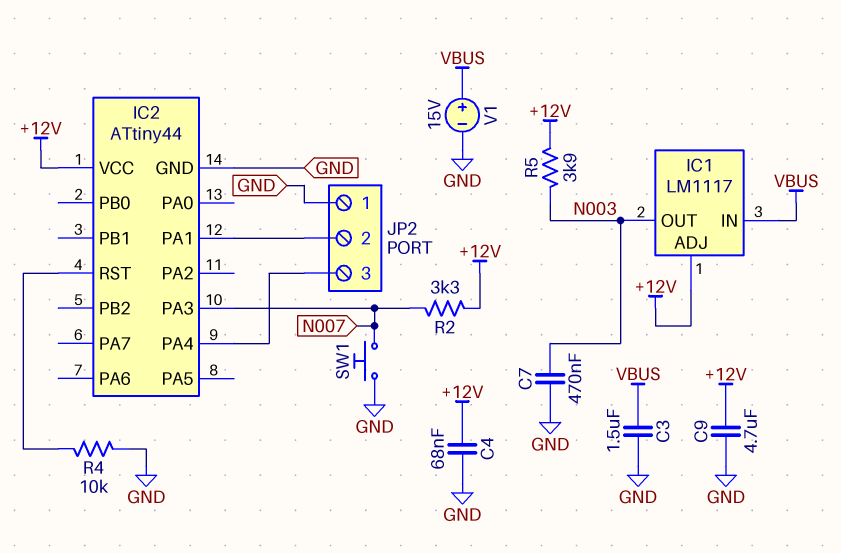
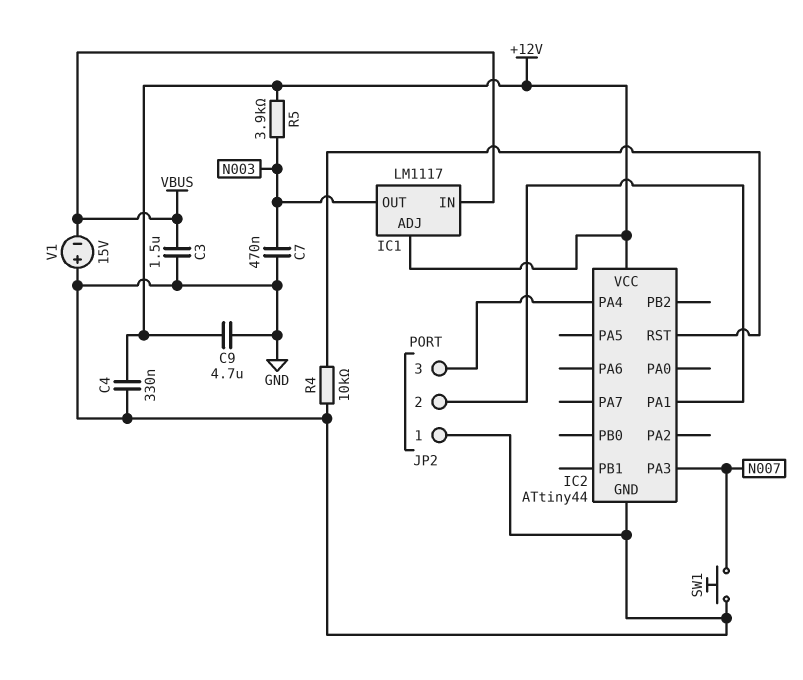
C4: 68nF (+12V, GND) -> 330nF (+12V, GND)
R2: 3.3k (+12V, N007) -> none
V1: 15V (plus VBUS, minus GND) -> 15V (plus GND, minus VBUS)

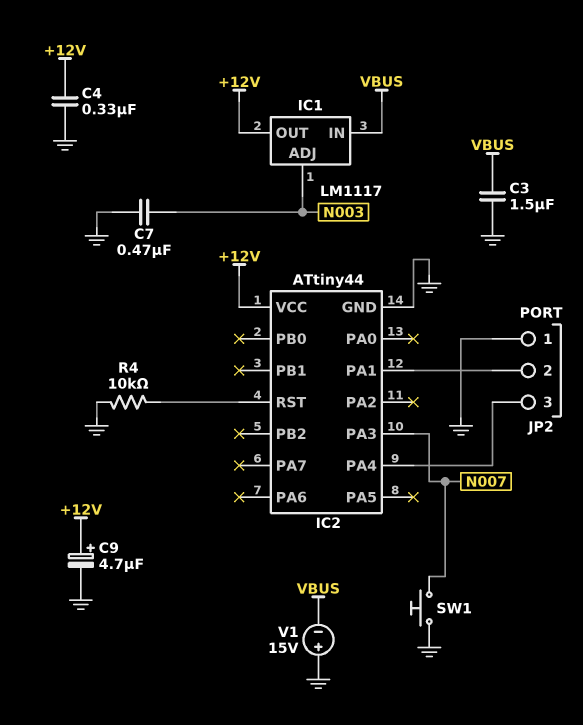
C9: 4.7uF (+12V, GND) -> 4.7uF (plus +12V, minus GND)
IC1 pin ADJ: +12V -> N003
IC1 pin OUT: N003 -> +12V
R5: 3.9k (+12V, N003) -> none

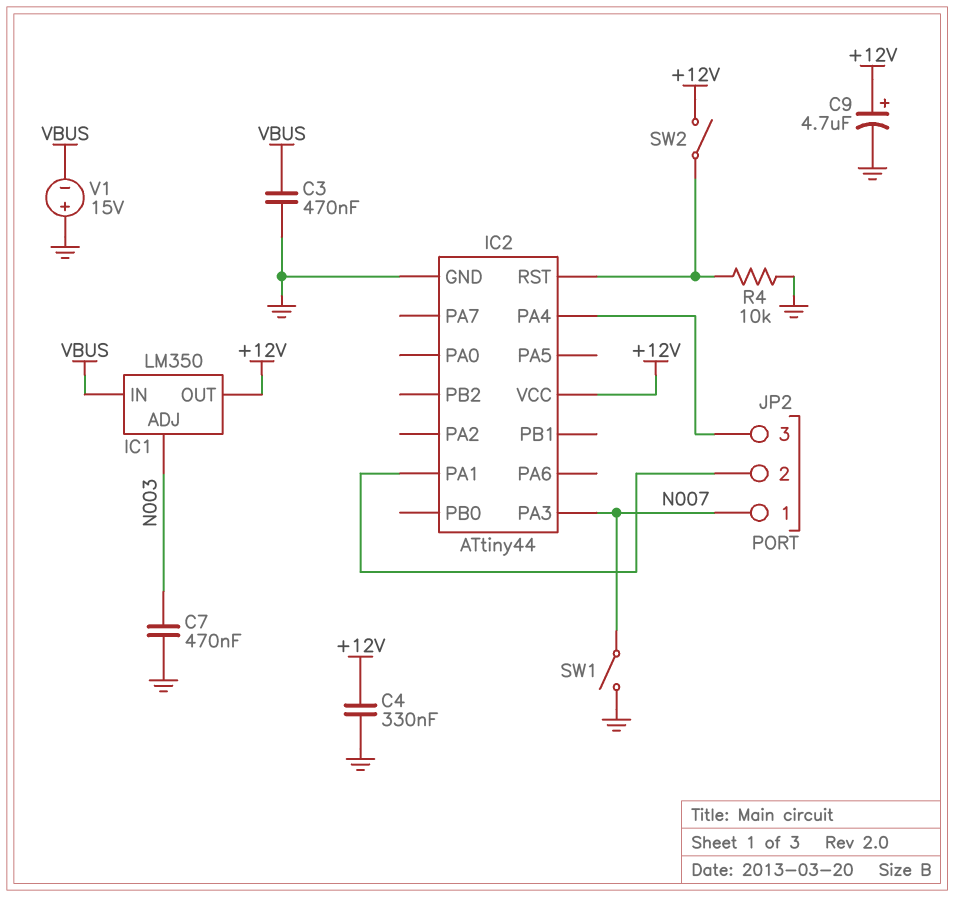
C3: 1.5uF (GND, VBUS) -> 470nF (GND, VBUS)
IC1: LM1117 -> LM350
JP2 pin 1: GND -> N007
SW1: button (GND, N007) -> switch (GND, N007)
SW2: none -> switch (+12V, IC2/RST)

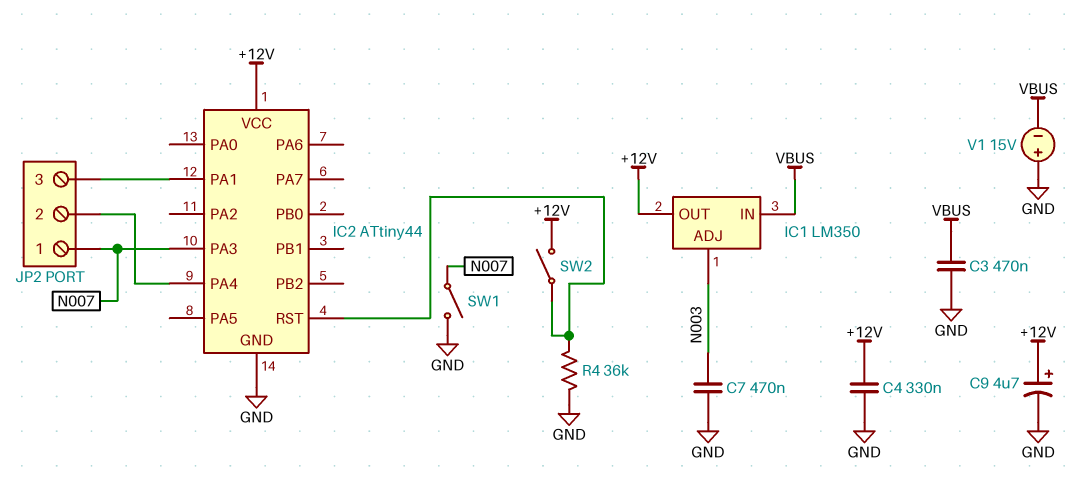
JP2 pin 2: IC2/PA1 -> IC2/PA4
JP2 pin 3: IC2/PA4 -> IC2/PA1
R4: 10k (GND, IC2/RST) -> 36k (GND, IC2/RST)

